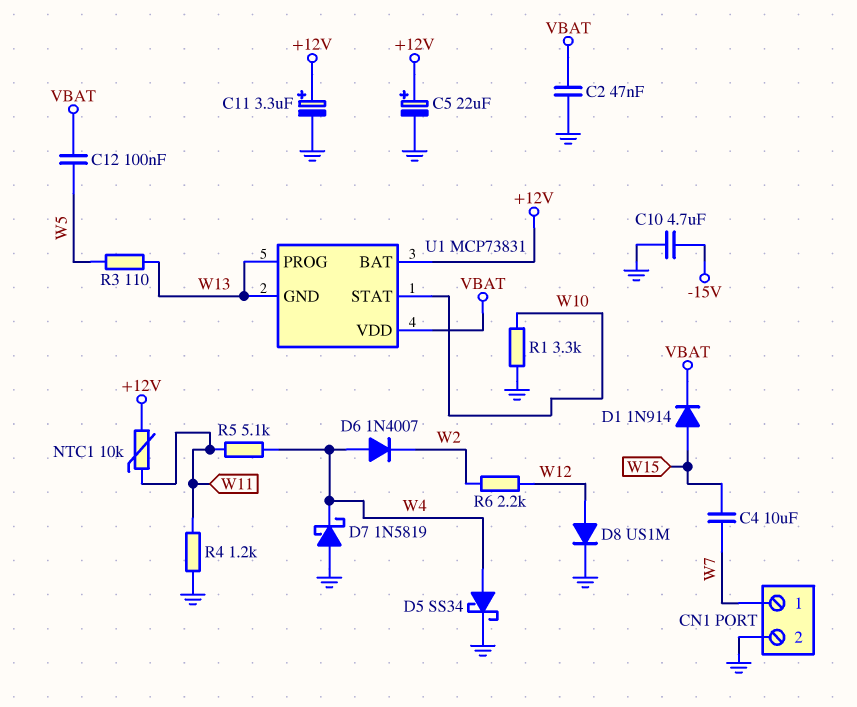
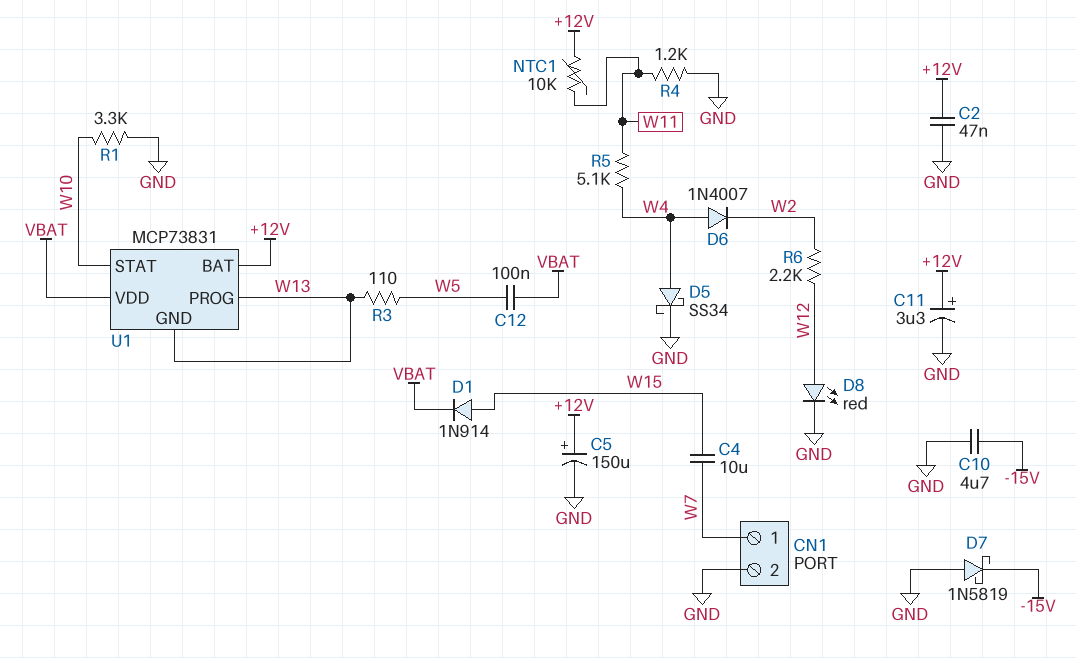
C2: 47nF (GND, VBAT) -> 47nF (+12V, GND)
C5: 22uF (plus +12V, minus GND) -> 150uF (plus +12V, minus GND)
D7: schottky 1N5819 (A GND, K W4) -> schottky 1N5819 (A GND, K -15V)
D8: diode US1M (A W12, K GND) -> LED red (A W12, K GND)

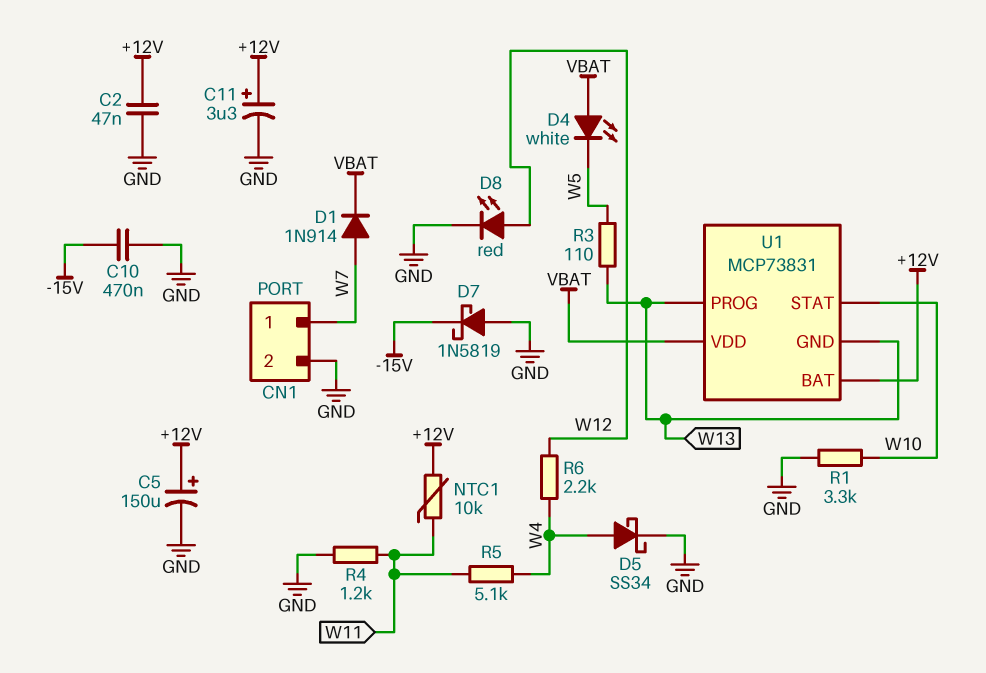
C4: 10uF (W7, W15) -> none
C10: 4.7uF (-15V, GND) -> 470nF (-15V, GND)
C12: 100nF (VBAT, W5) -> none
D1: diode 1N914 (A W15, K VBAT) -> diode 1N914 (A W7, K VBAT)
D4: none -> LED white (A VBAT, K W5)
D6: diode 1N4007 (A W4, K W2) -> none
R6: 2.2k (W2, W12) -> 2.2k (W4, W12)

